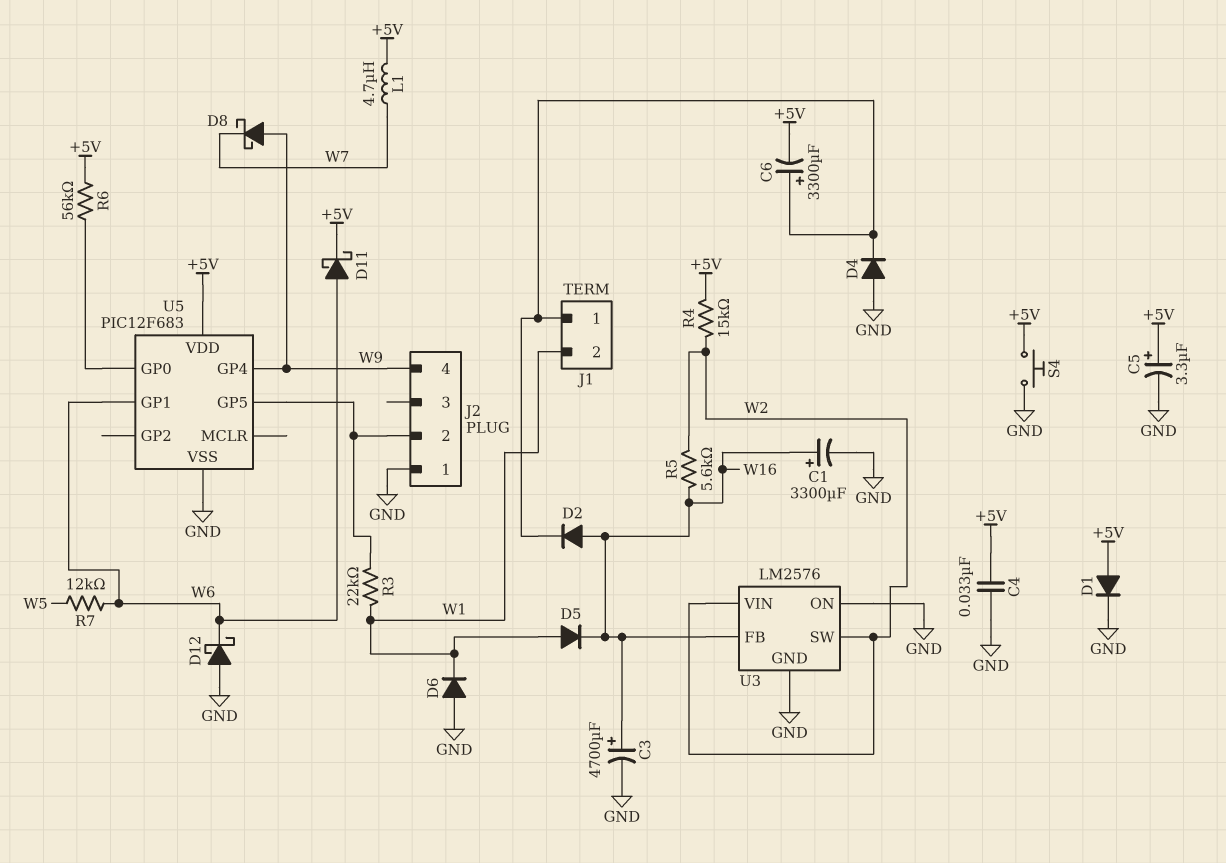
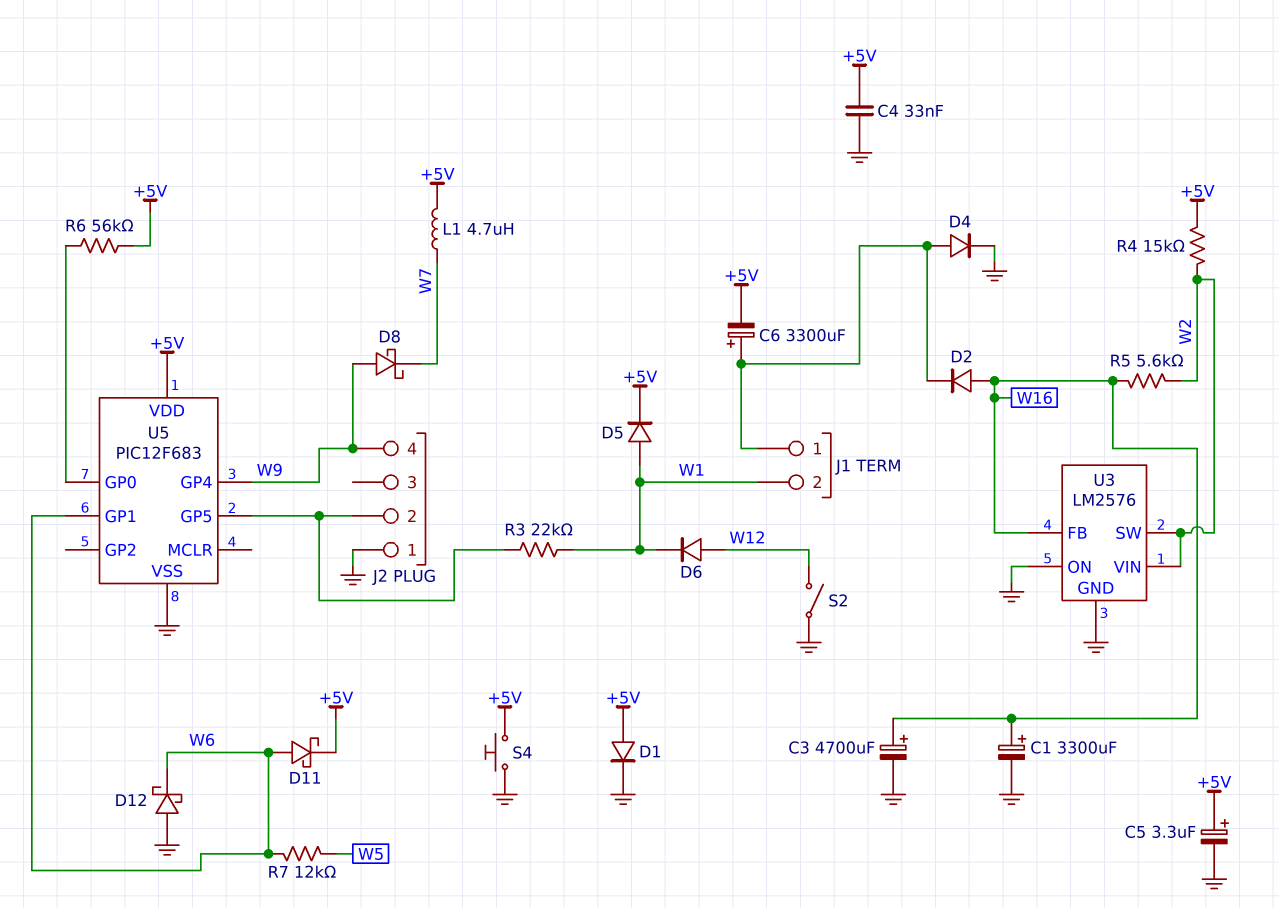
D4: diode (A GND, K J1/1) -> diode (A J1/1, K GND)
D5: diode (A W1, K W16) -> diode (A W1, K +5V)
D6: diode (A GND, K W1) -> diode (A W12, K W1)
S2: none -> switch (GND, W12)

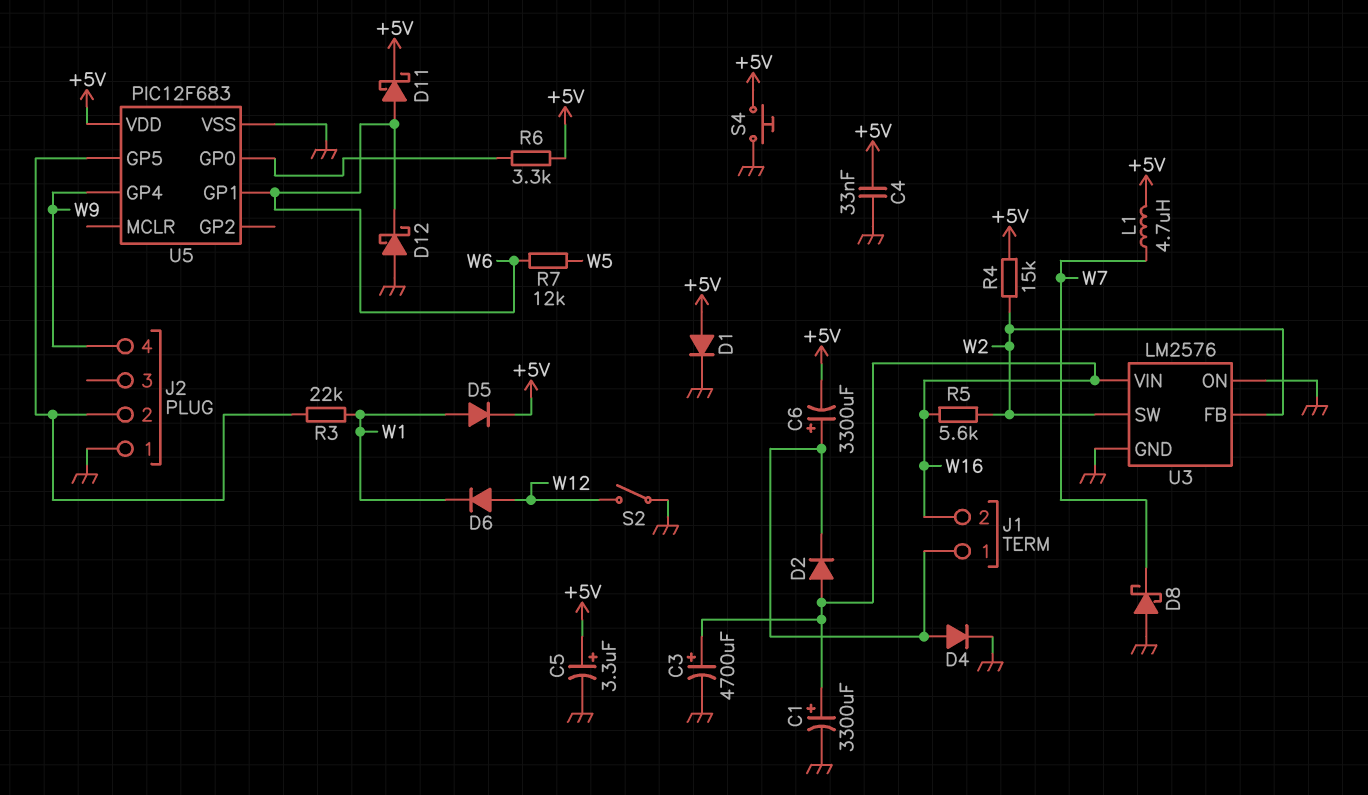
D8: schottky (A W9, K W7) -> schottky (A GND, K W7)
J1 pin 2: W1 -> W16
R6: 56k (+5V, U5/GP0) -> 3.3k (+5V, U5/GP0)
U3 pin FB: W16 -> W2
U3 pin VIN: W2 -> W16

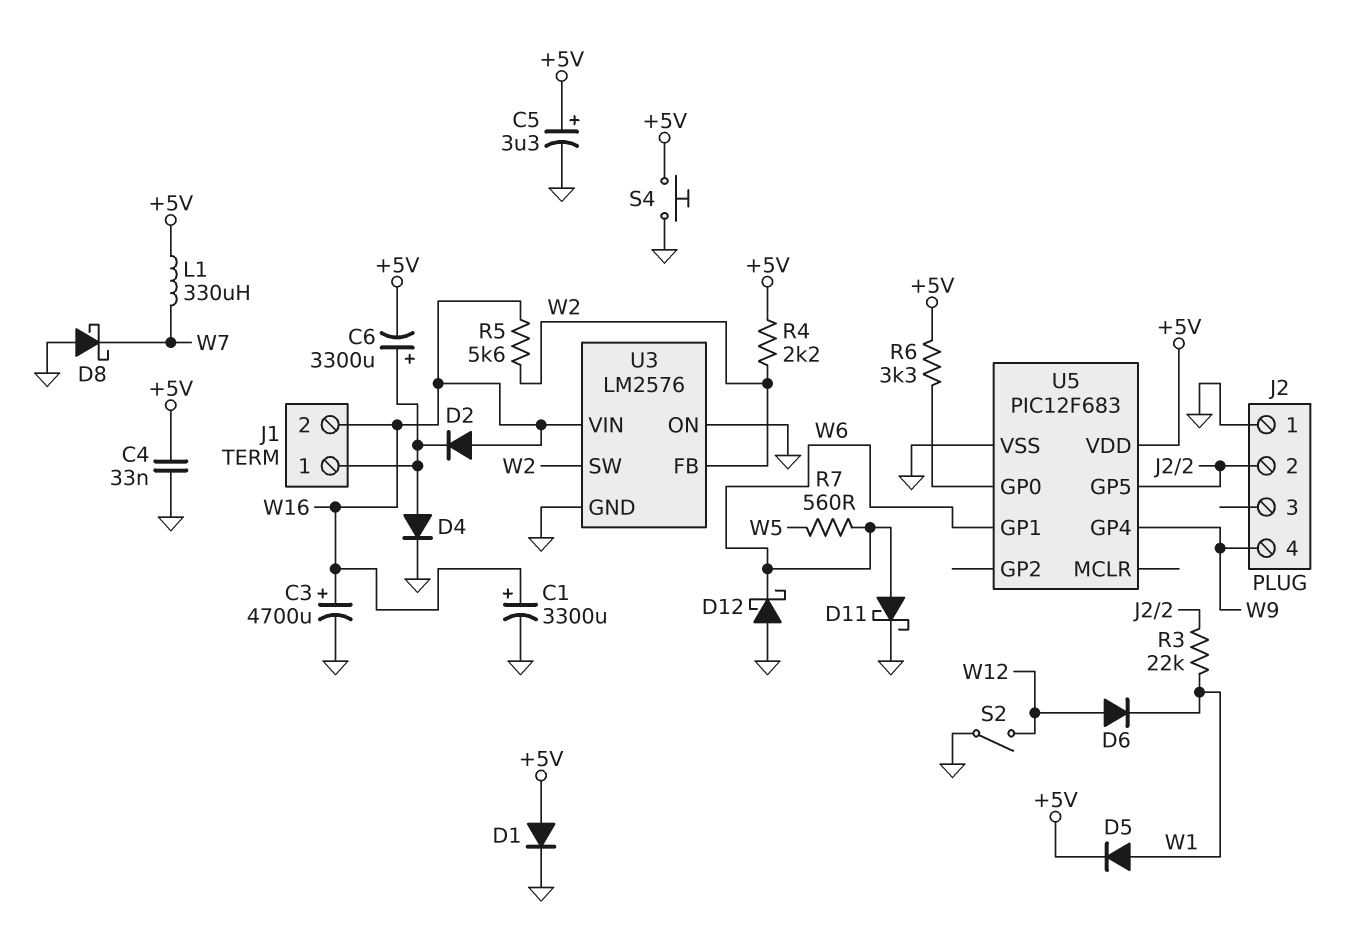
D11: schottky (A W6, K +5V) -> schottky (A W6, K GND)
L1: 4.7uH (+5V, W7) -> 330uH (+5V, W7)
R4: 15k (+5V, W2) -> 2.2k (+5V, W2)
R7: 12k (W5, W6) -> 560 (W5, W6)

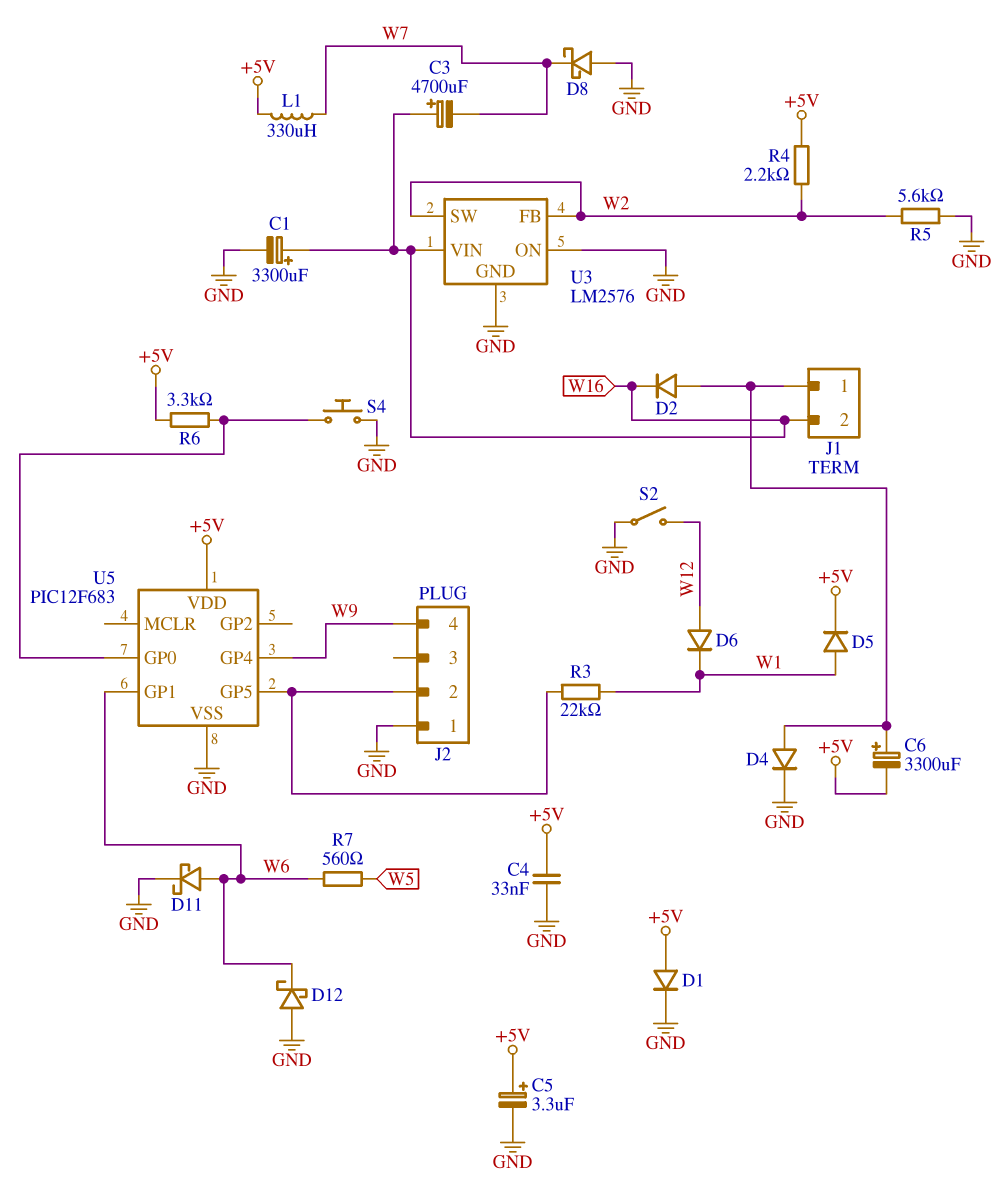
C3: 4700uF (plus W16, minus GND) -> 4700uF (plus W16, minus W7)
D2: diode (A W16, K J1/1) -> diode (A J1/1, K W16)
R5: 5.6k (W2, W16) -> 5.6k (GND, W2)
S4: button (+5V, GND) -> button (GND, U5/GP0)

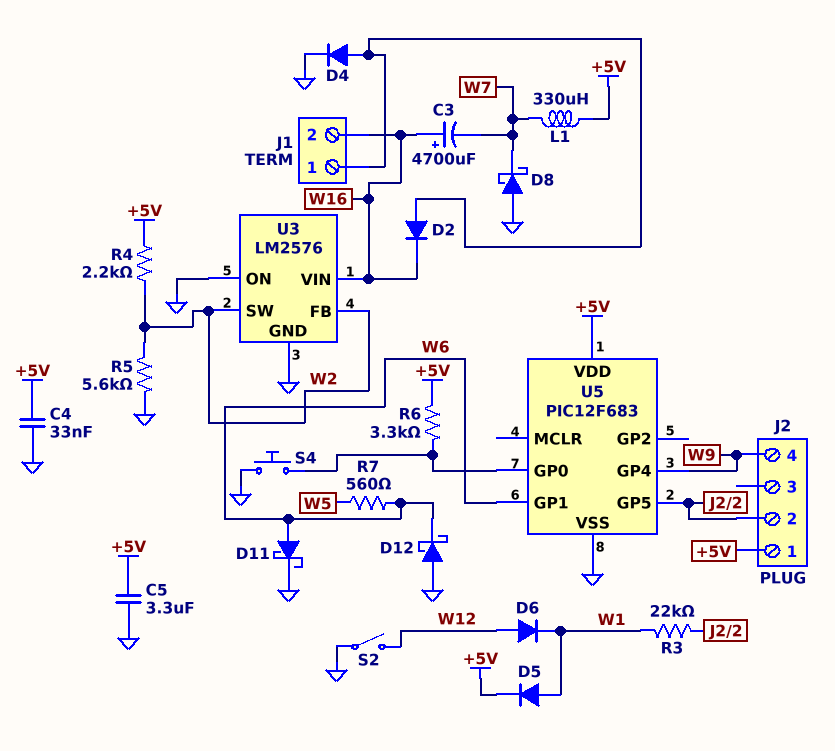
C1: 3300uF (plus W16, minus GND) -> none
C5: 3.3uF (plus +5V, minus GND) -> 3.3uF (+5V, GND)
C6: 3300uF (plus J1/1, minus +5V) -> none
D1: diode (A +5V, K GND) -> none
J2 pin 1: GND -> +5V

